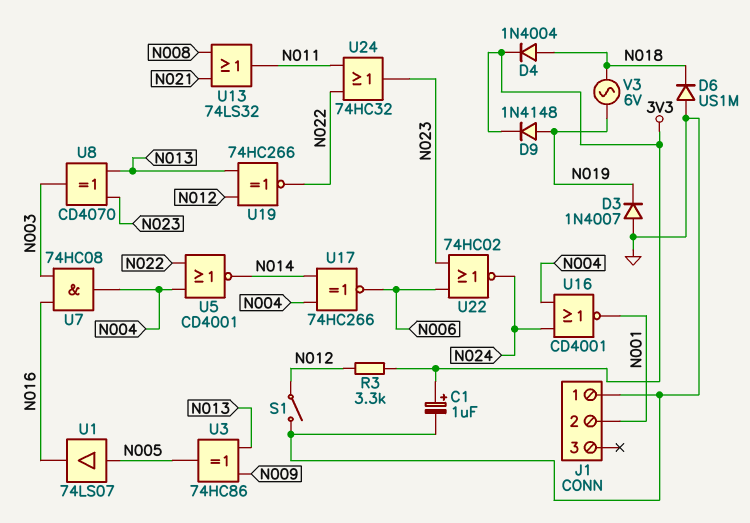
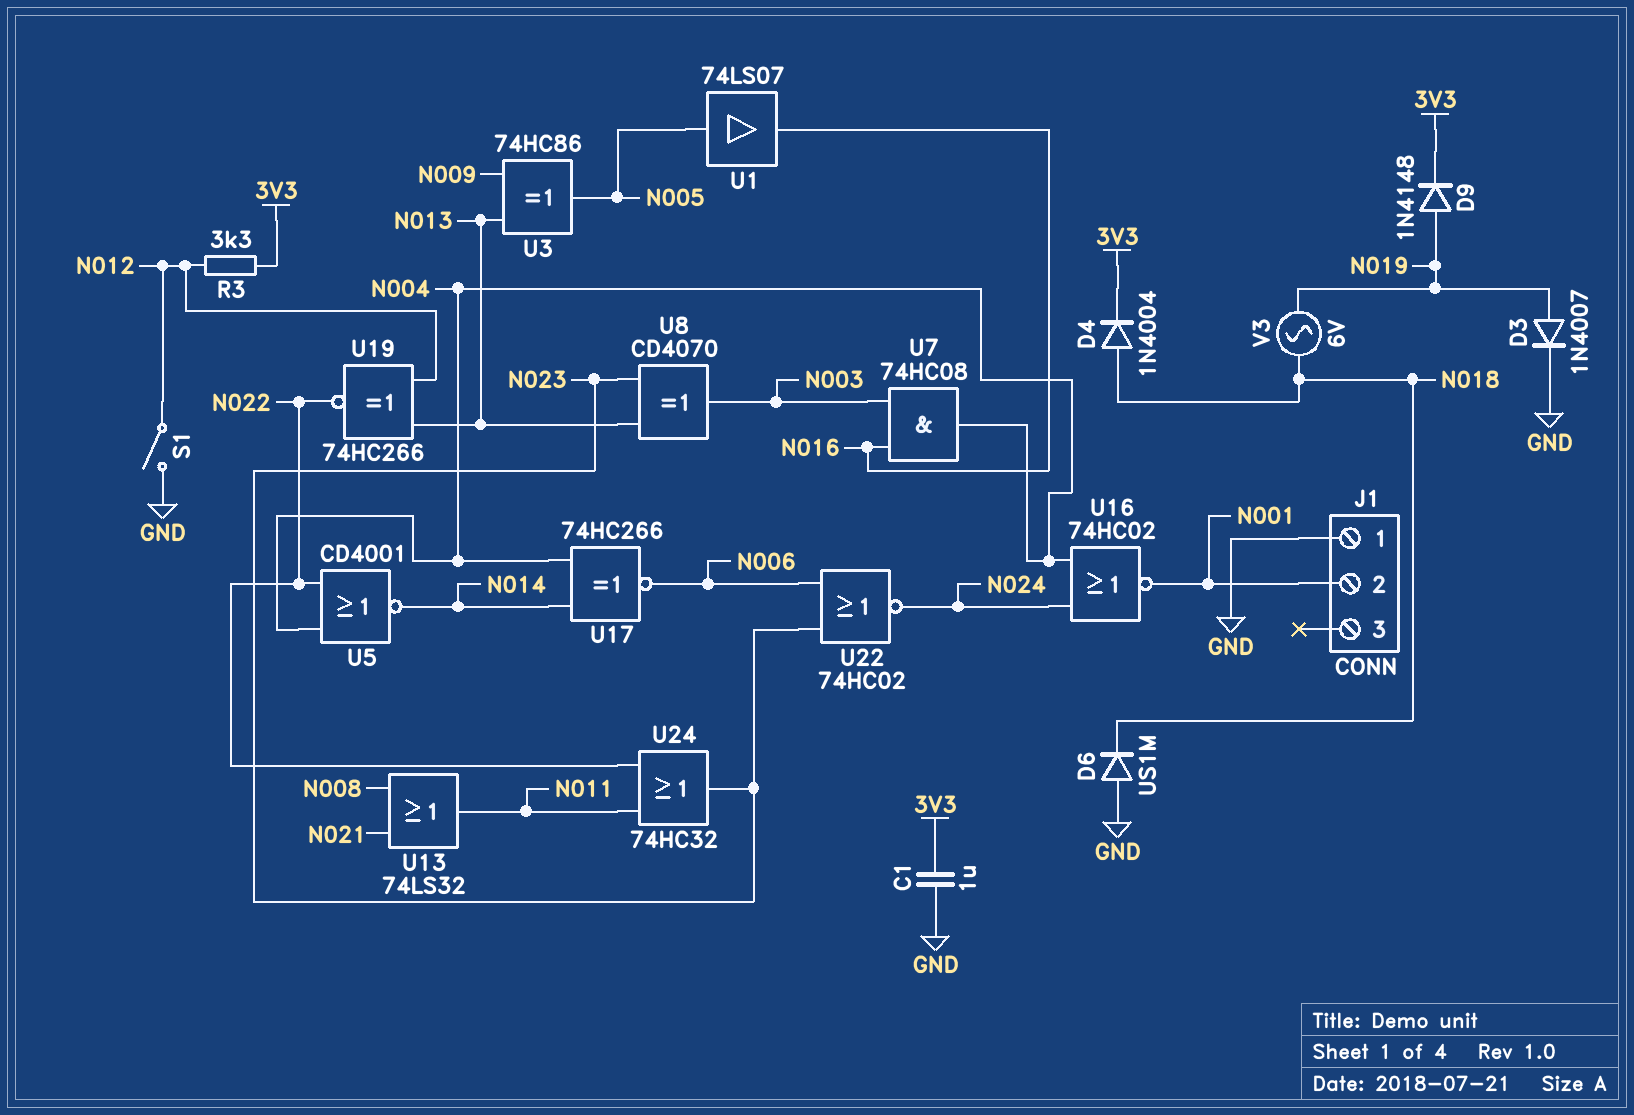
C1: 1uF (plus 3V3, minus GND) -> 1uF (3V3, GND)
D3: diode 1N4007 (A GND, K N019) -> diode 1N4007 (A N019, K GND)
U16: NOR CD4001 (in N004, in N024, out N001) -> NOR 74HC02 (in N004, in N024, out N001)

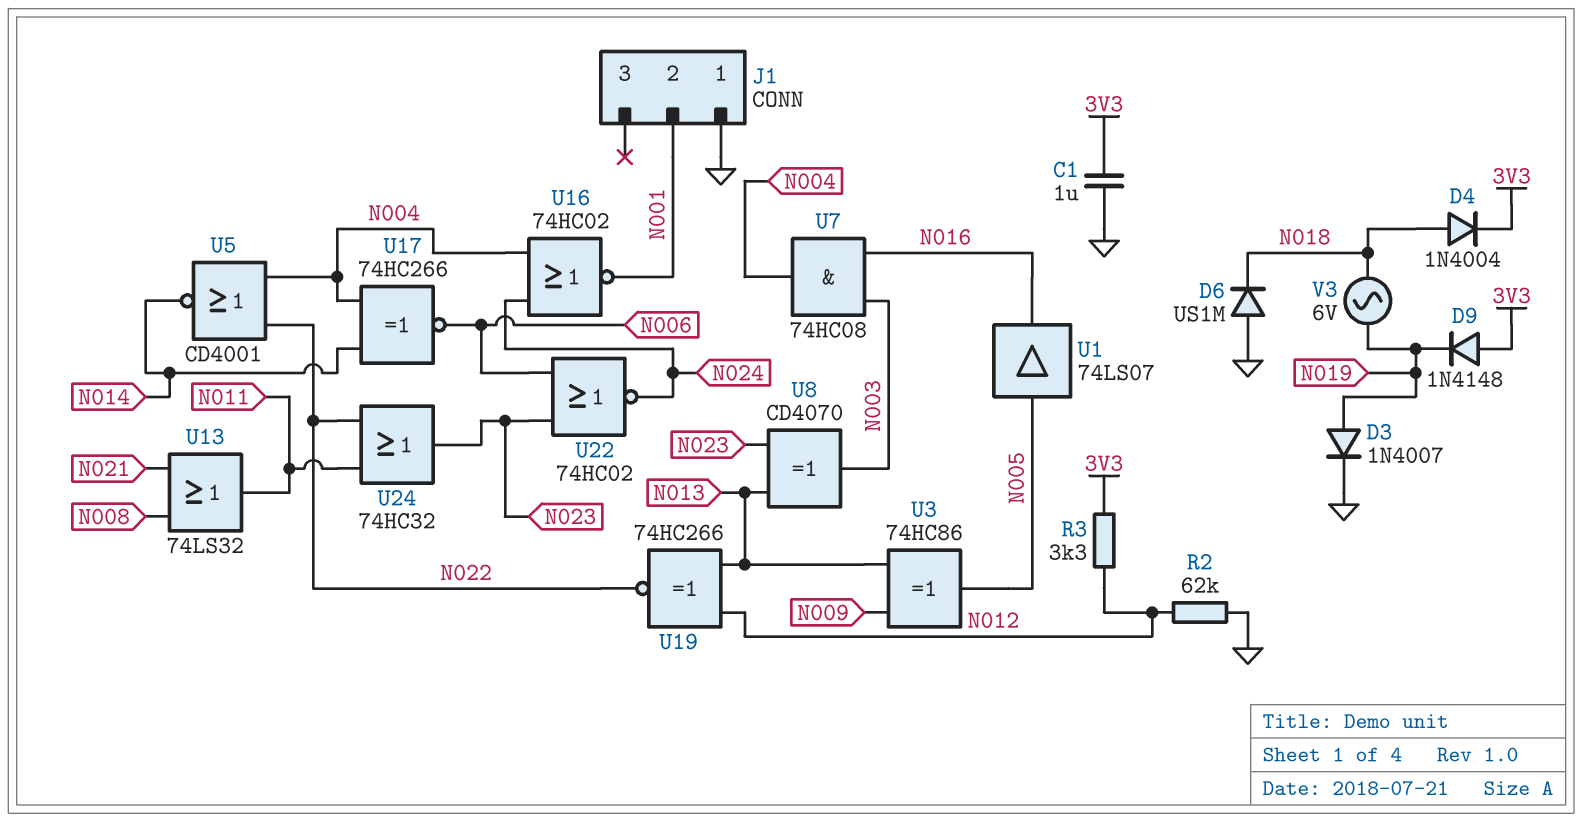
D9: diode 1N4148 (A N019, K 3V3) -> diode 1N4148 (A 3V3, K N019)
R2: none -> 62k (GND, N012)
S1: switch (GND, N012) -> none

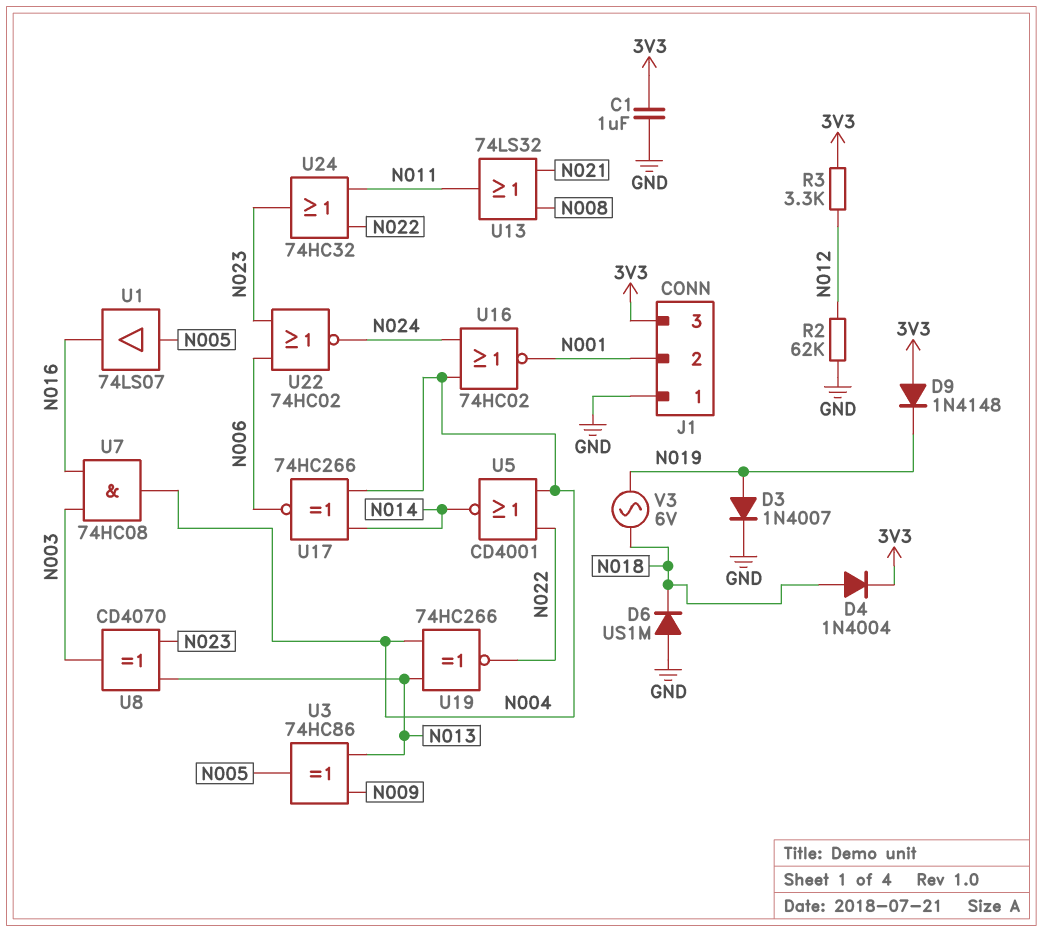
J1 pin 3: none -> 3V3
U19: XNOR 74HC266 (in N012, in N013, out N022) -> XNOR 74HC266 (in N004, in N013, out N022)

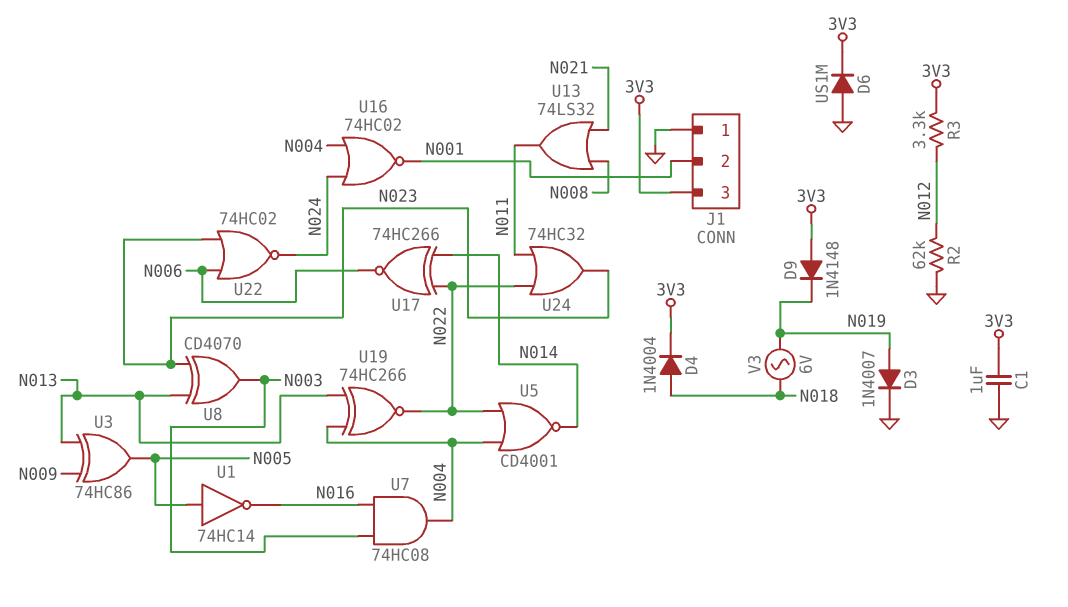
D6: diode US1M (A GND, K N018) -> diode US1M (A GND, K 3V3)
U1: buffer 74LS07 (in N005, out N016) -> NOT 74HC14 (in N005, out N016)
U17: XNOR 74HC266 (in N004, in N014, out N006) -> XNOR 74HC266 (in N014, in N022, out N006)

